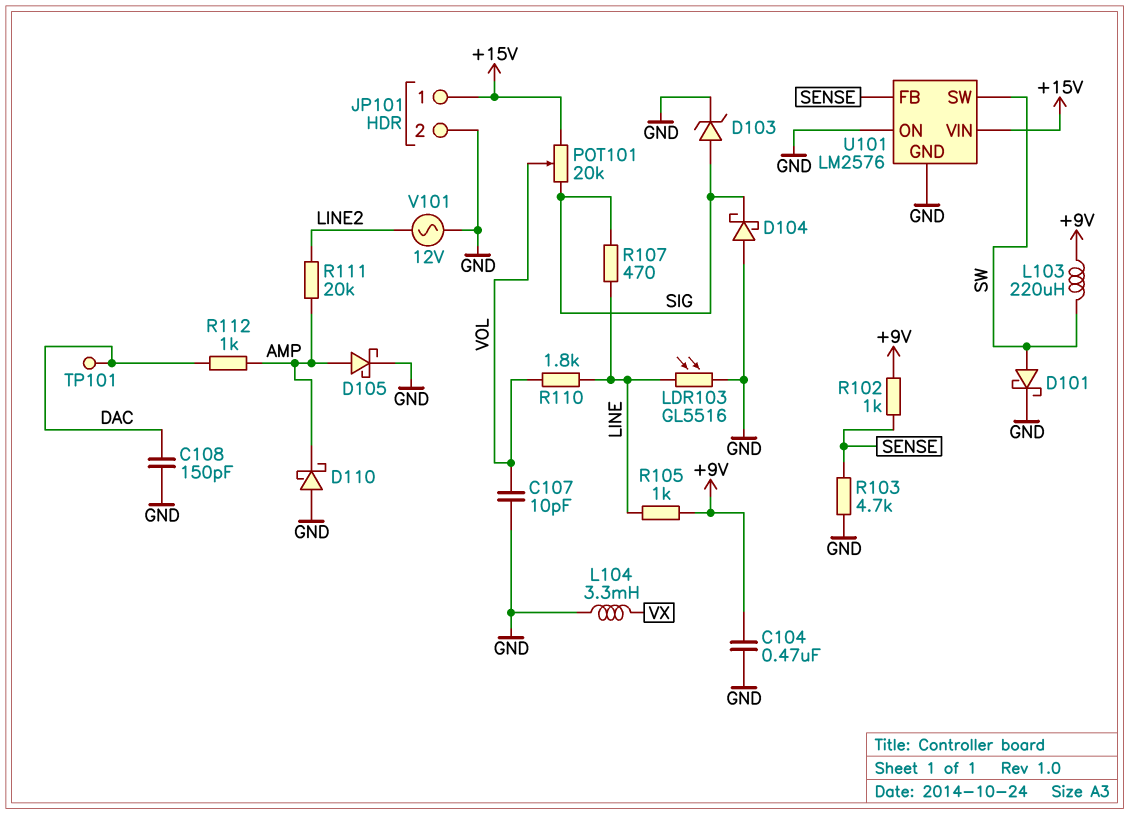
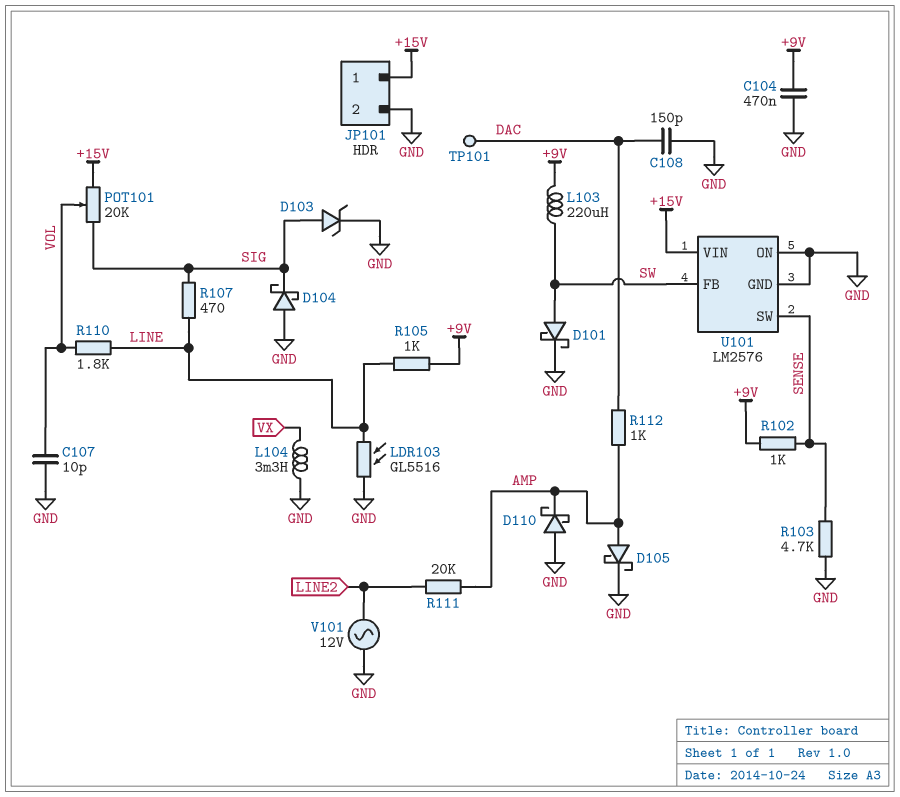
U101 pin FB: SENSE -> SW
U101 pin SW: SW -> SENSE

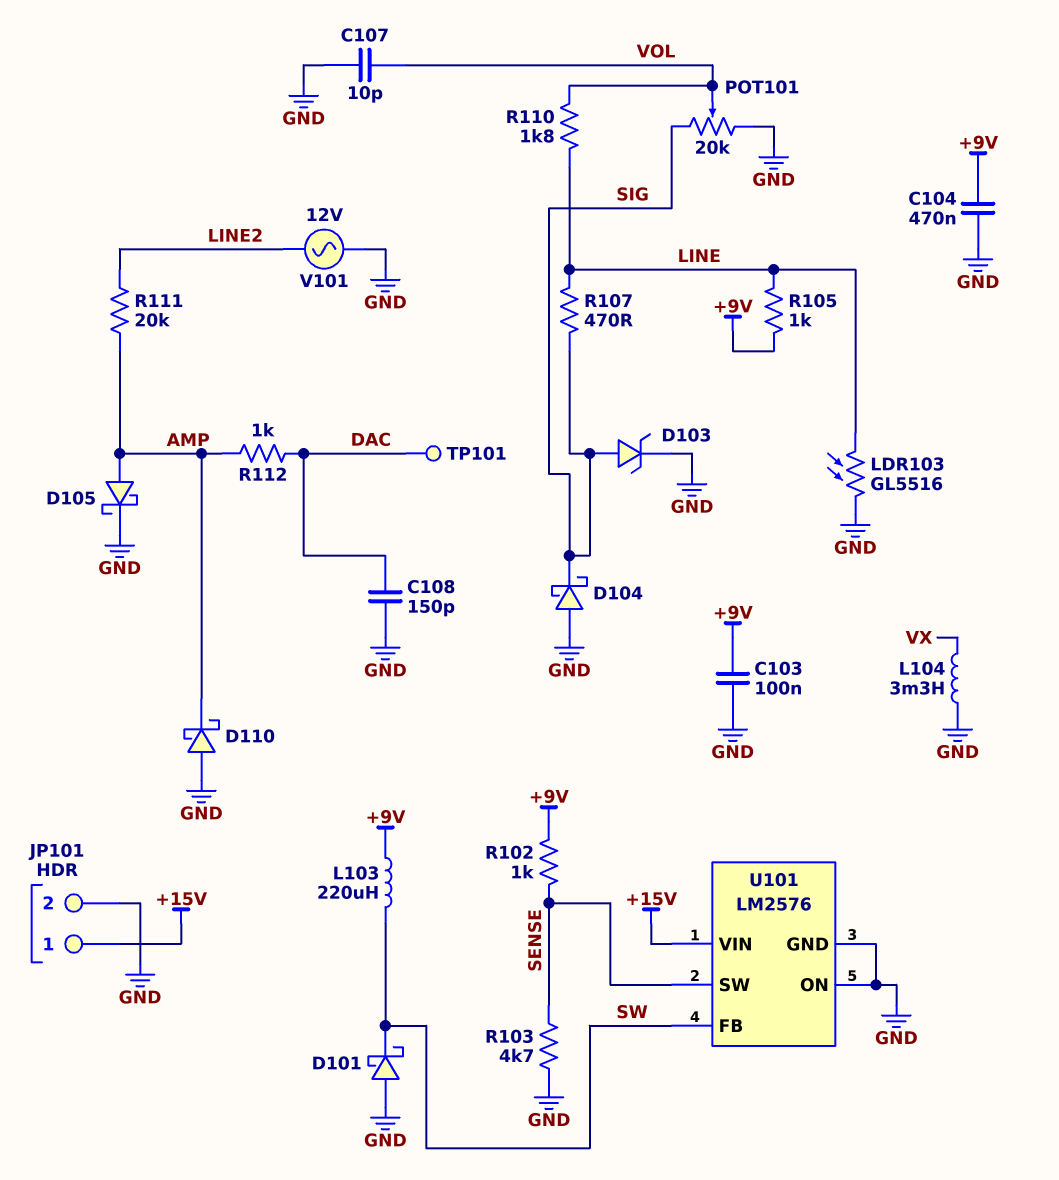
C103: none -> 100nF (+9V, GND)
D101: schottky (A SW, K GND) -> schottky (A GND, K SW)
POT101: 20k (+15V, SIG, wiper VOL) -> 20k (GND, SIG, wiper VOL)

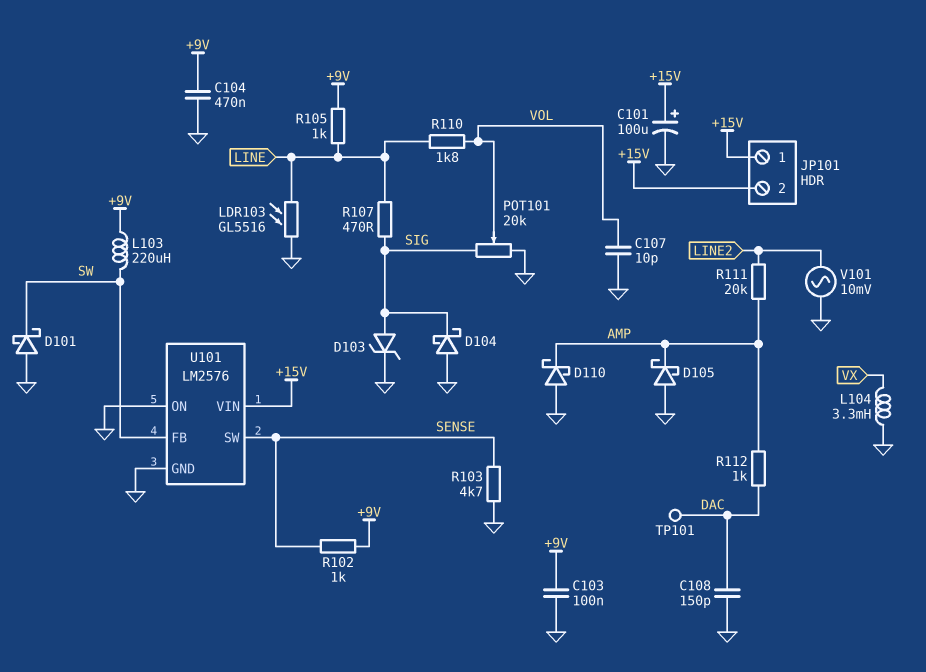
C101: none -> 100uF (plus +15V, minus GND)
D105: schottky (A AMP, K GND) -> schottky (A GND, K AMP)
JP101 pin 2: GND -> +15V
V101: AC 12V (GND, LINE2) -> AC 10mV (GND, LINE2)

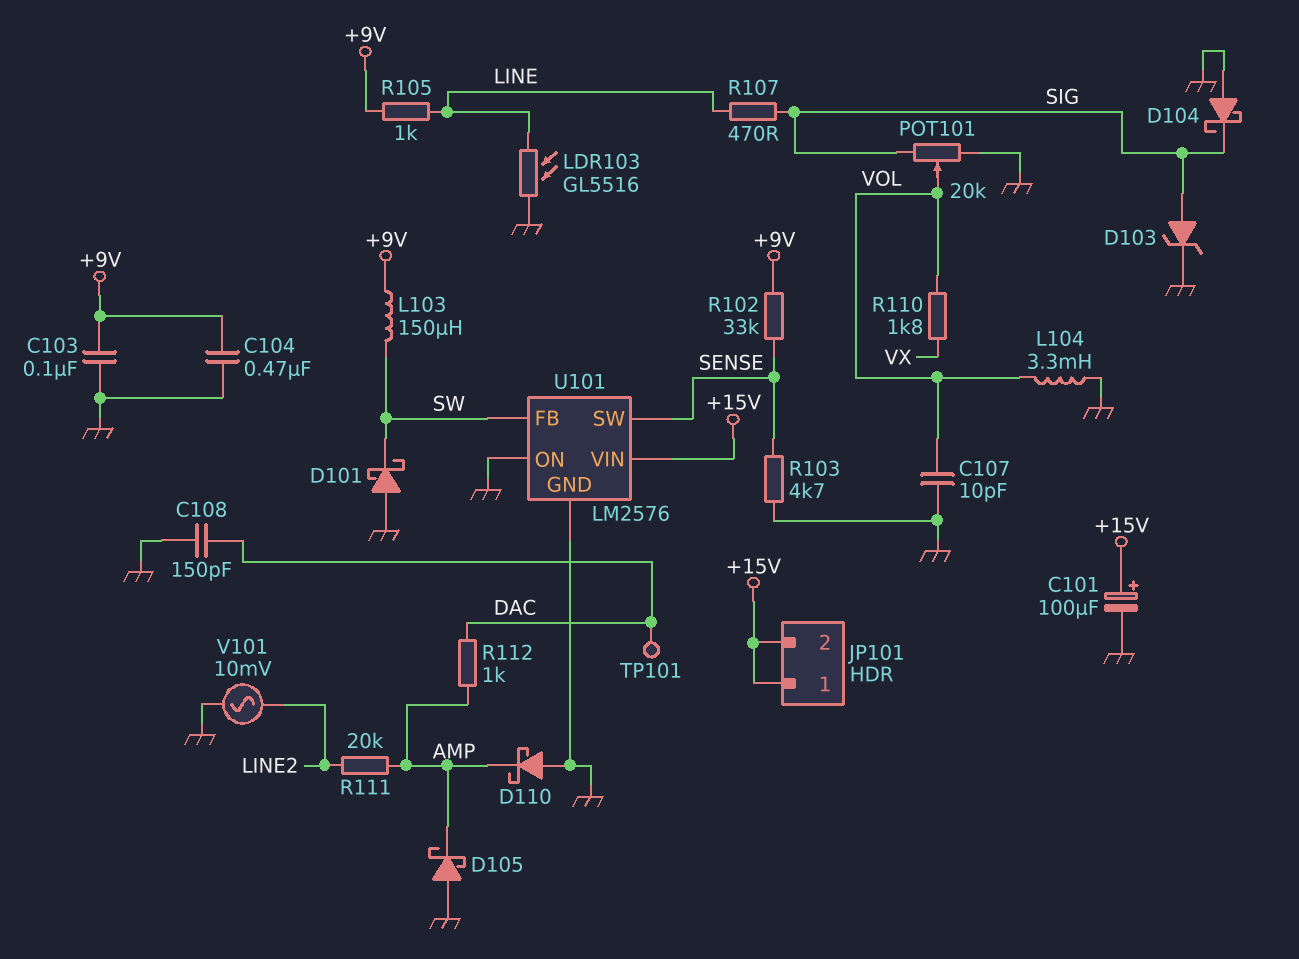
L103: 220uH (+9V, SW) -> 150uH (+9V, SW)
L104: 3.3mH (GND, VX) -> 3.3mH (GND, VOL)
R102: 1k (+9V, SENSE) -> 33k (+9V, SENSE)
R110: 1.8k (LINE, VOL) -> 1.8k (VOL, VX)

